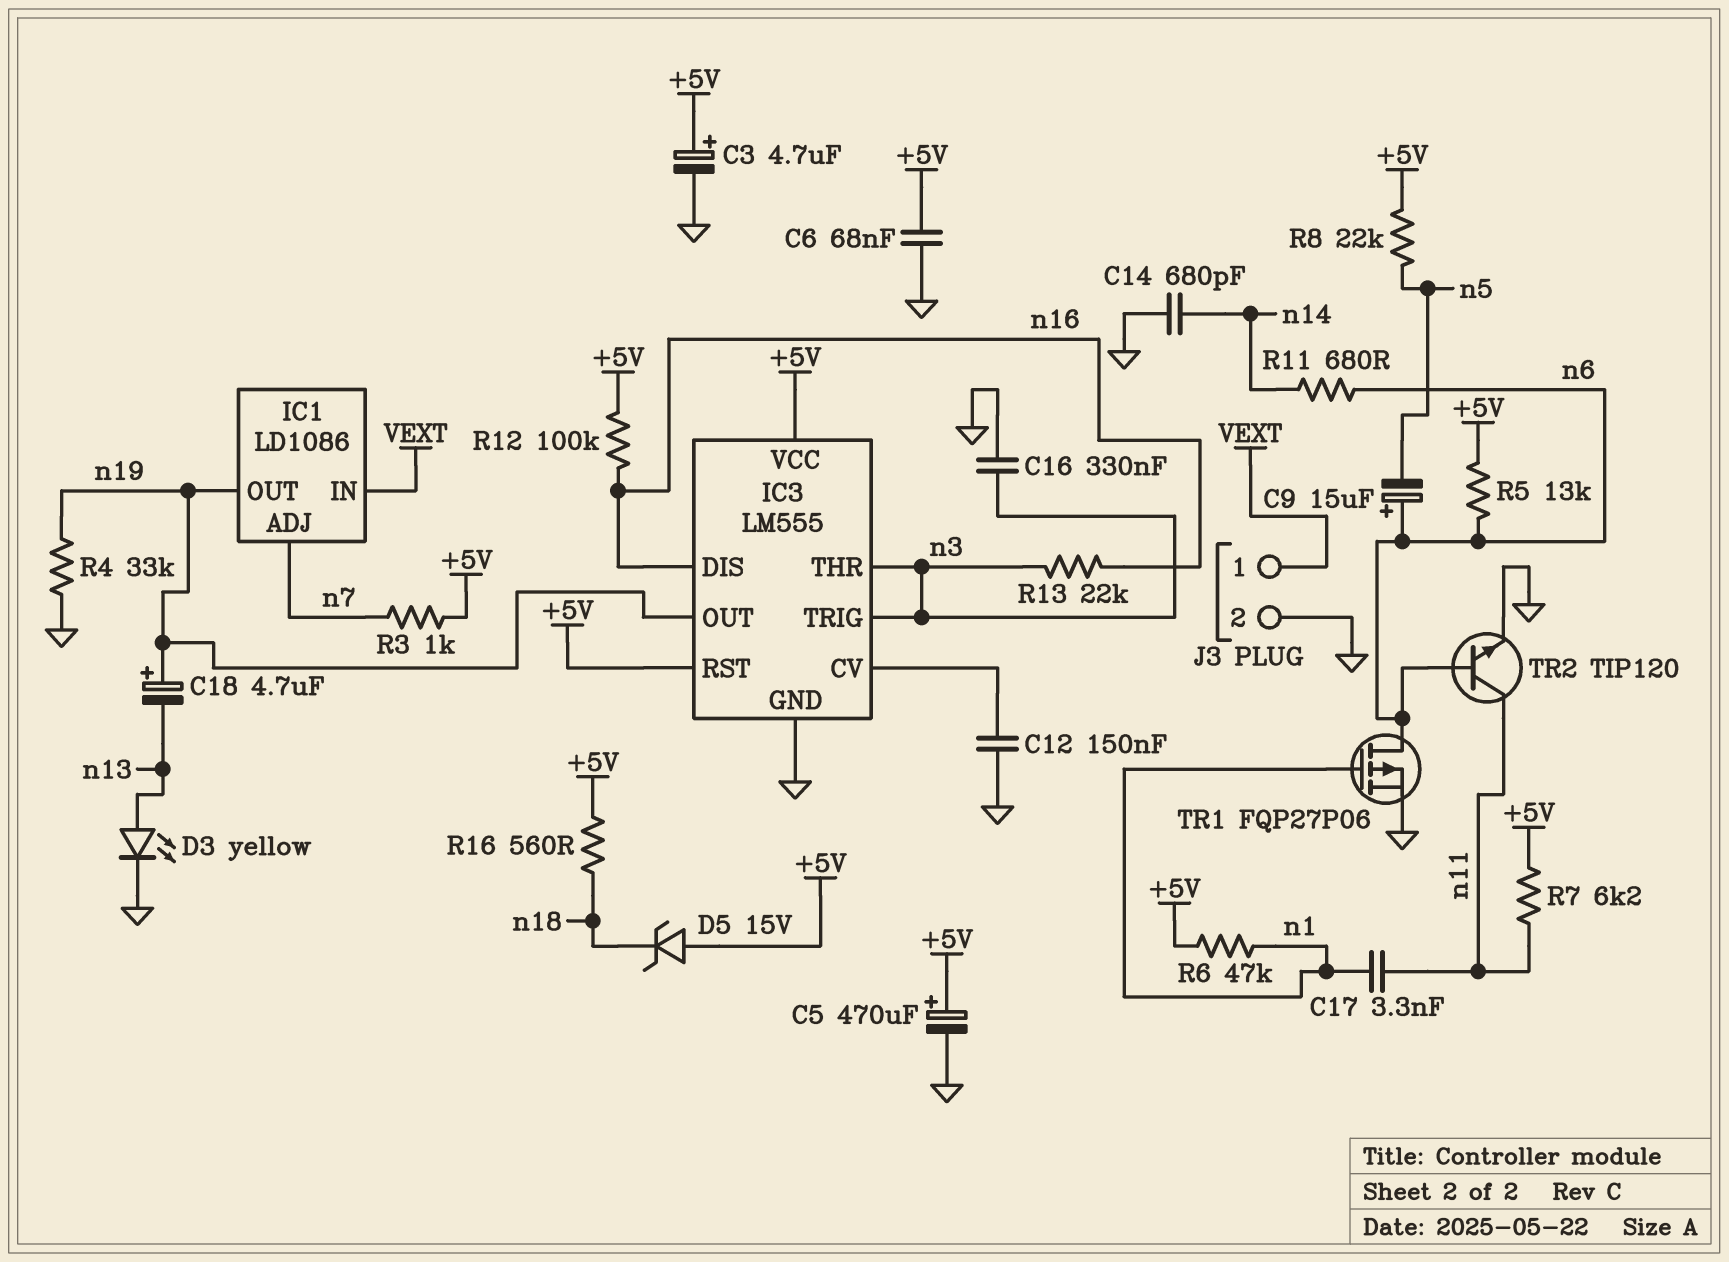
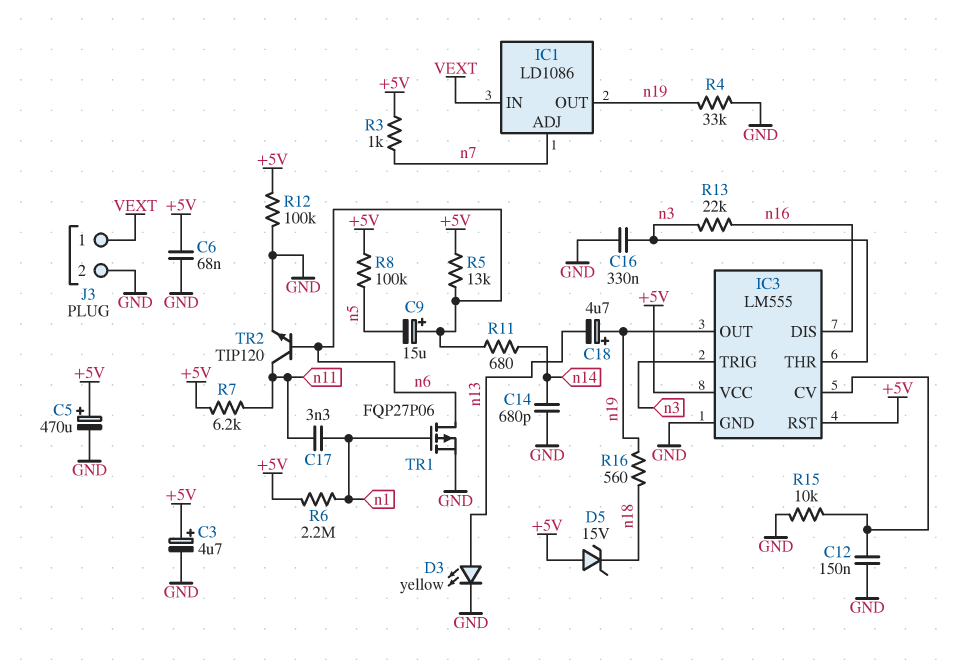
R6: 47k (+5V, n1) -> 2.2M (+5V, n1)
R8: 22k (+5V, n5) -> 100k (+5V, n5)
R12: 100k (+5V, n16) -> 100k (+5V, GND)
R15: none -> 10k (GND, IC3/CV)
R16: 560 (+5V, n18) -> 560 (n18, n19)

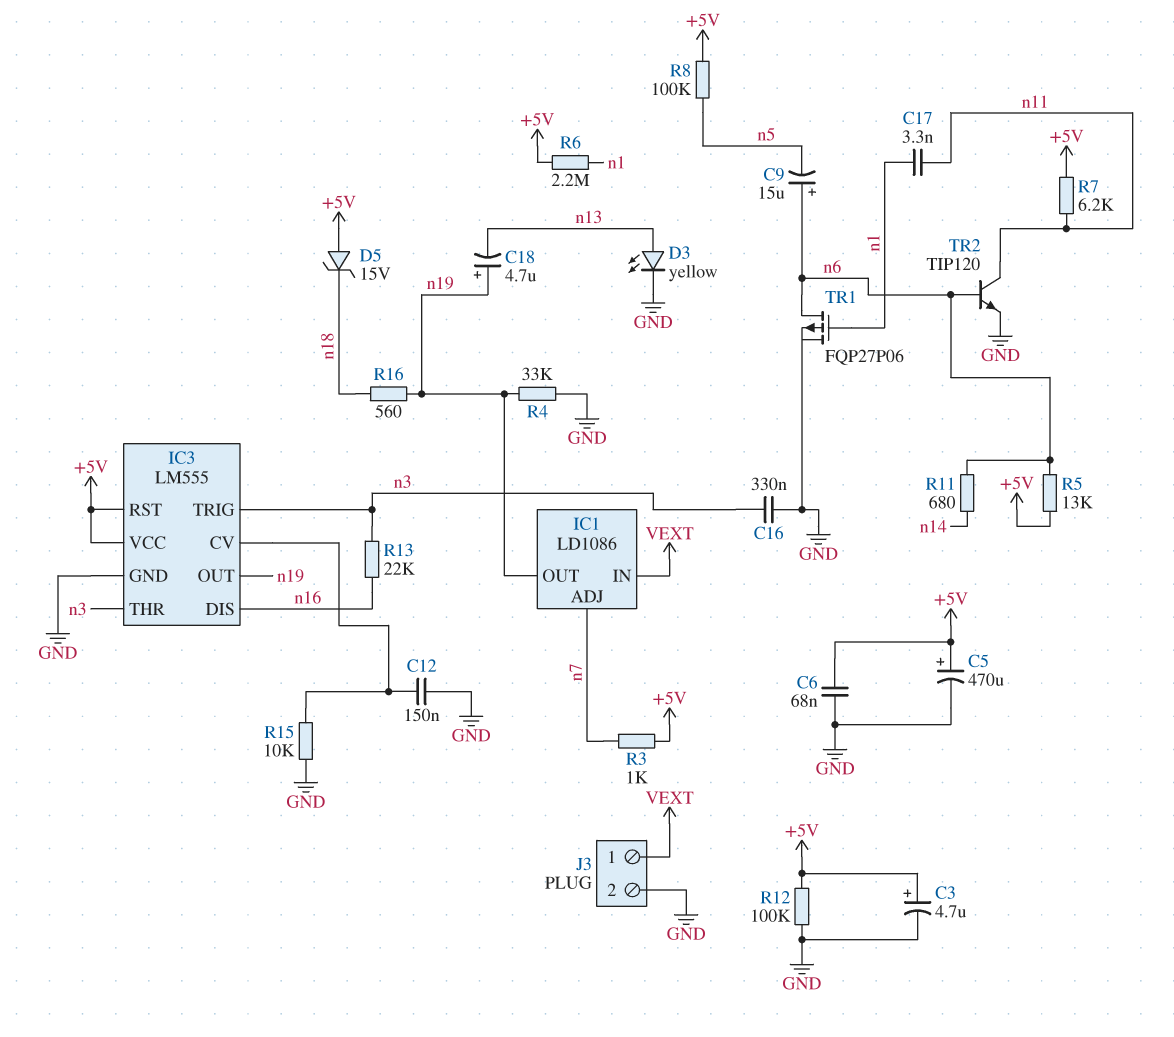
C14: 680pF (GND, n14) -> none

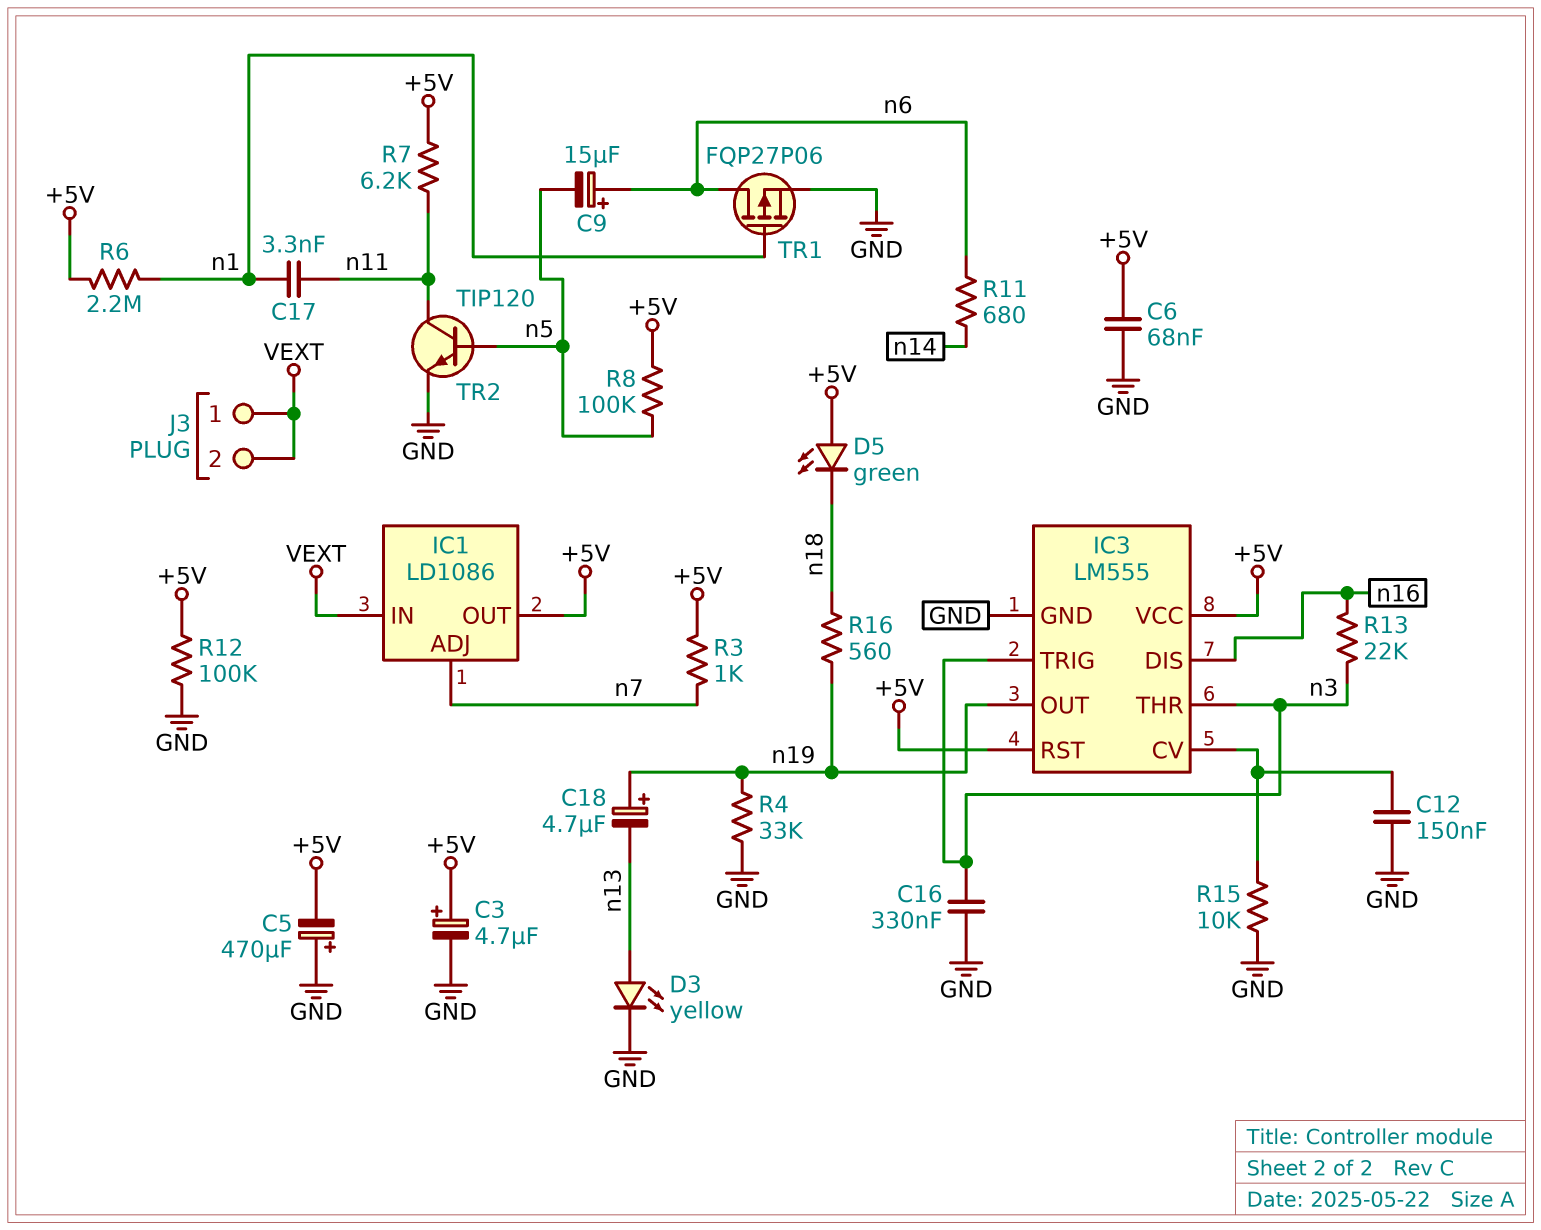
C5: 470uF (plus +5V, minus GND) -> 470uF (plus GND, minus +5V)
D5: zener 15V (A +5V, K n18) -> LED green (A +5V, K n18)
IC1 pin OUT: n19 -> +5V
J3 pin 2: GND -> VEXT
R5: 13k (+5V, n6) -> none
TR2: NPN TIP120 (B n6, C n11, E GND) -> NPN TIP120 (B n5, C n11, E GND)

